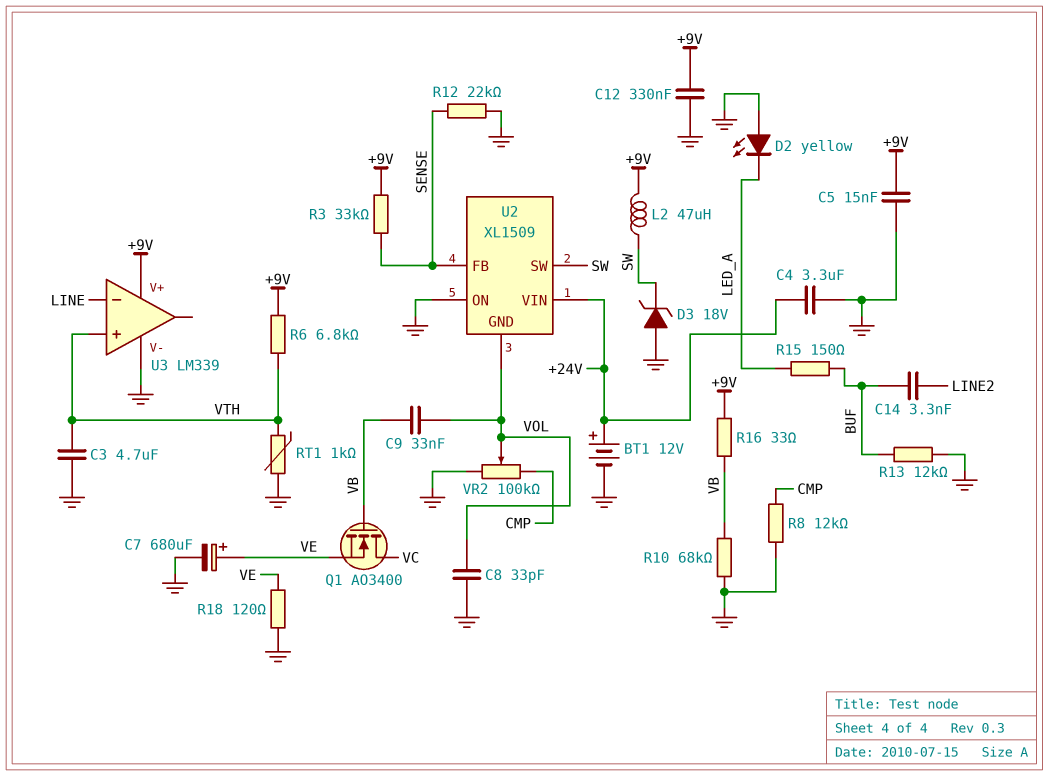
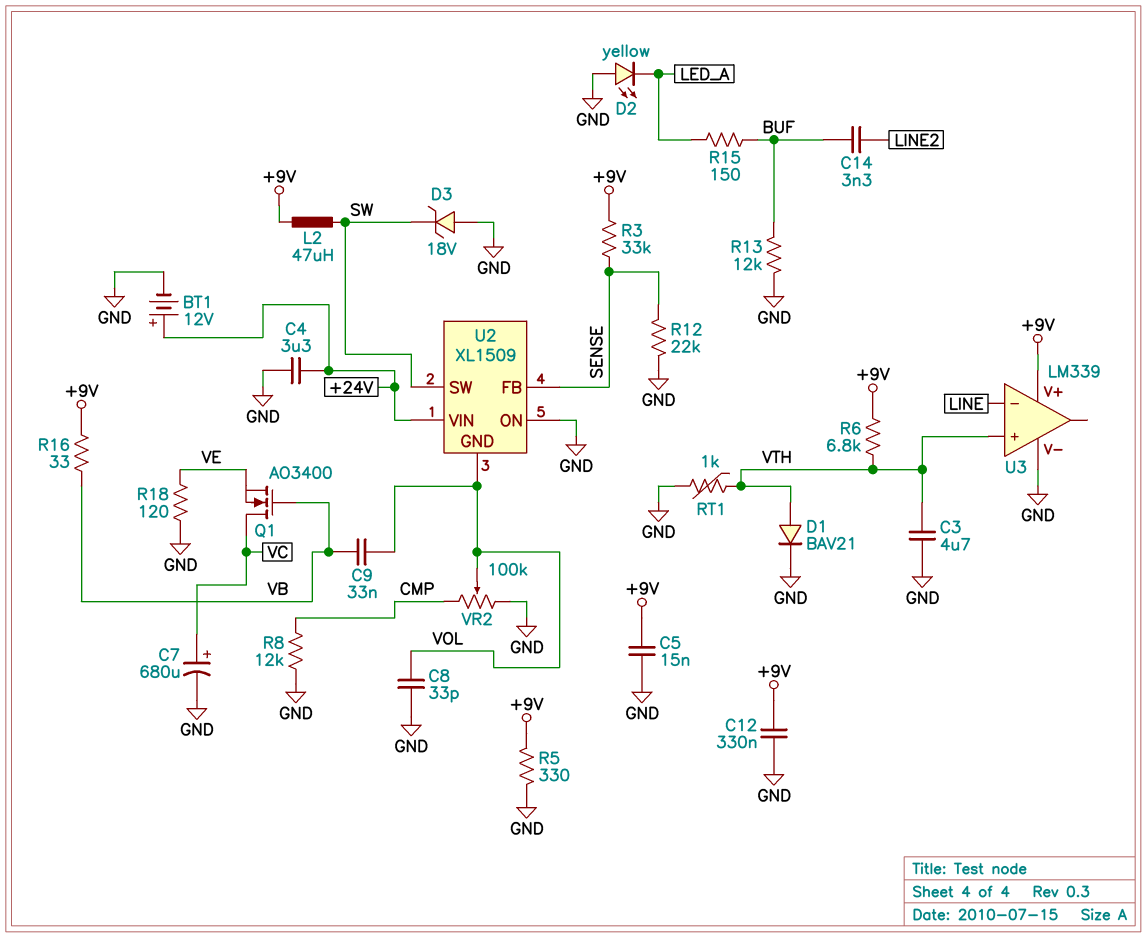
C7: 680uF (plus VE, minus GND) -> 680uF (plus VC, minus GND)
D1: none -> diode BAV21 (A VTH, K GND)
R5: none -> 330 (+9V, GND)
R10: 68k (GND, VB) -> none

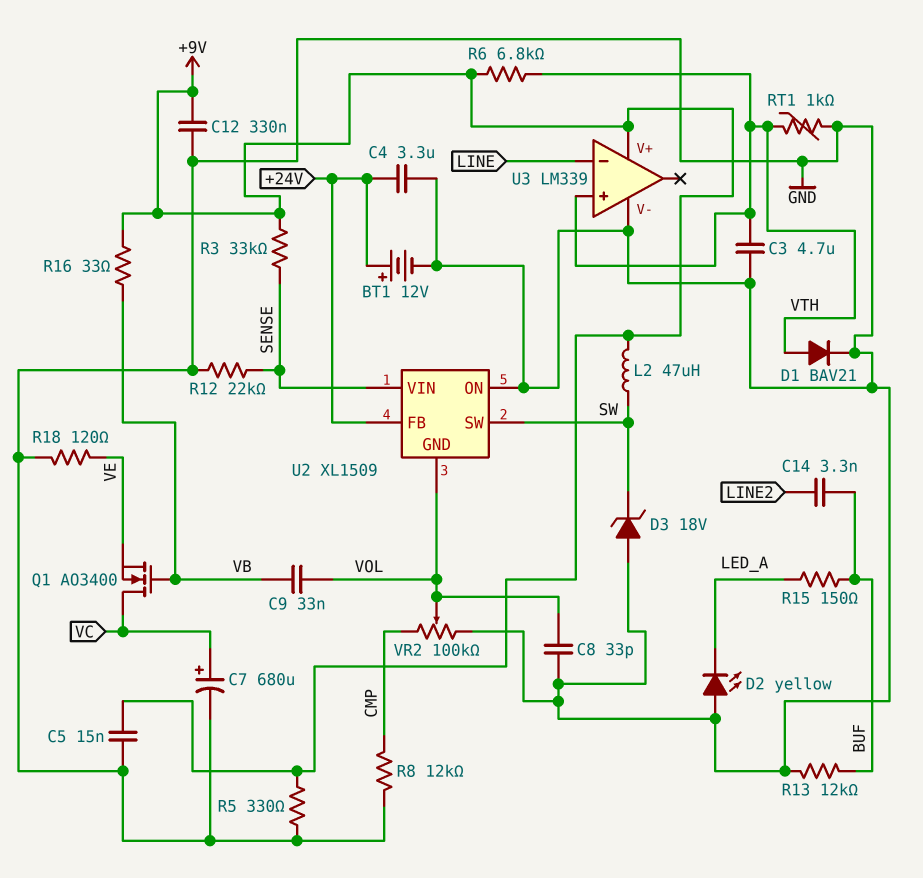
U2 pin FB: SENSE -> +24V
U2 pin VIN: +24V -> SENSE

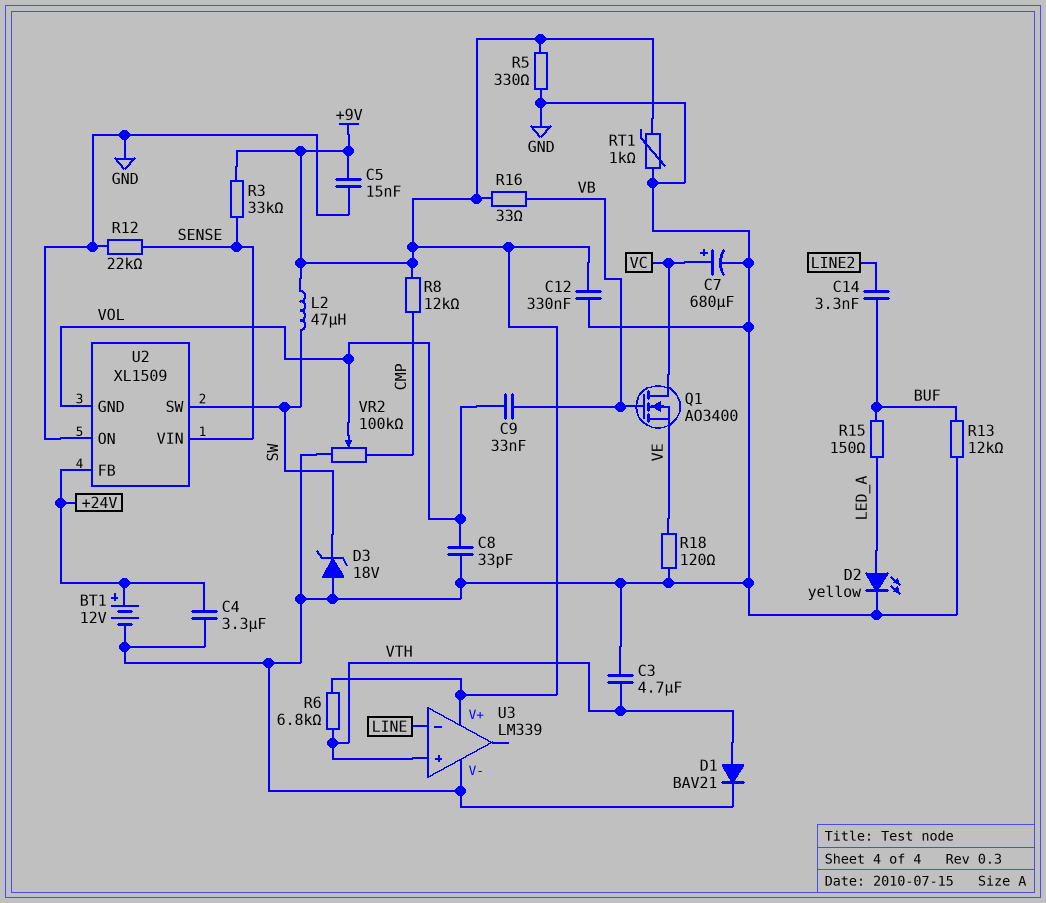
D2: LED yellow (A GND, K LED_A) -> LED yellow (A LED_A, K GND)
R8: 12k (CMP, GND) -> 12k (+9V, CMP)
RT1: 1k (GND, VTH) -> 1k (+9V, GND)

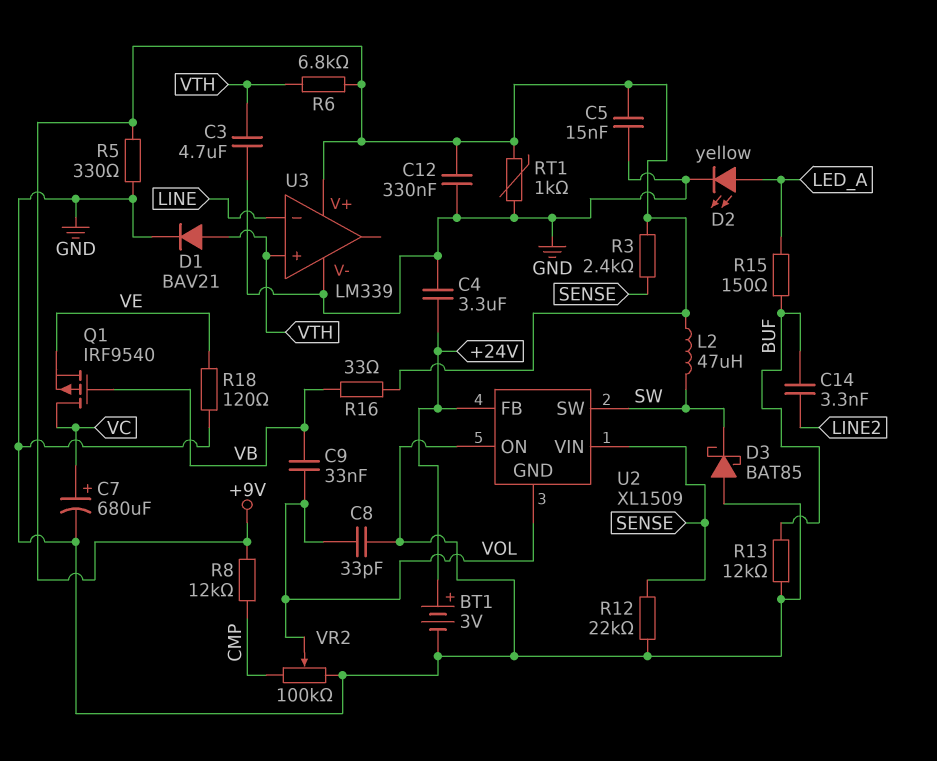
BT1: 12V (plus +24V, minus GND) -> 3V (plus +24V, minus GND)
D3: zener 18V (A GND, K SW) -> schottky BAT85 (A GND, K SW)
Q1: NMOS AO3400 (G VB, D VC, S VE) -> PMOS IRF9540 (G VB, D VC, S VE)
R3: 33k (+9V, SENSE) -> 2.4k (+9V, SENSE)

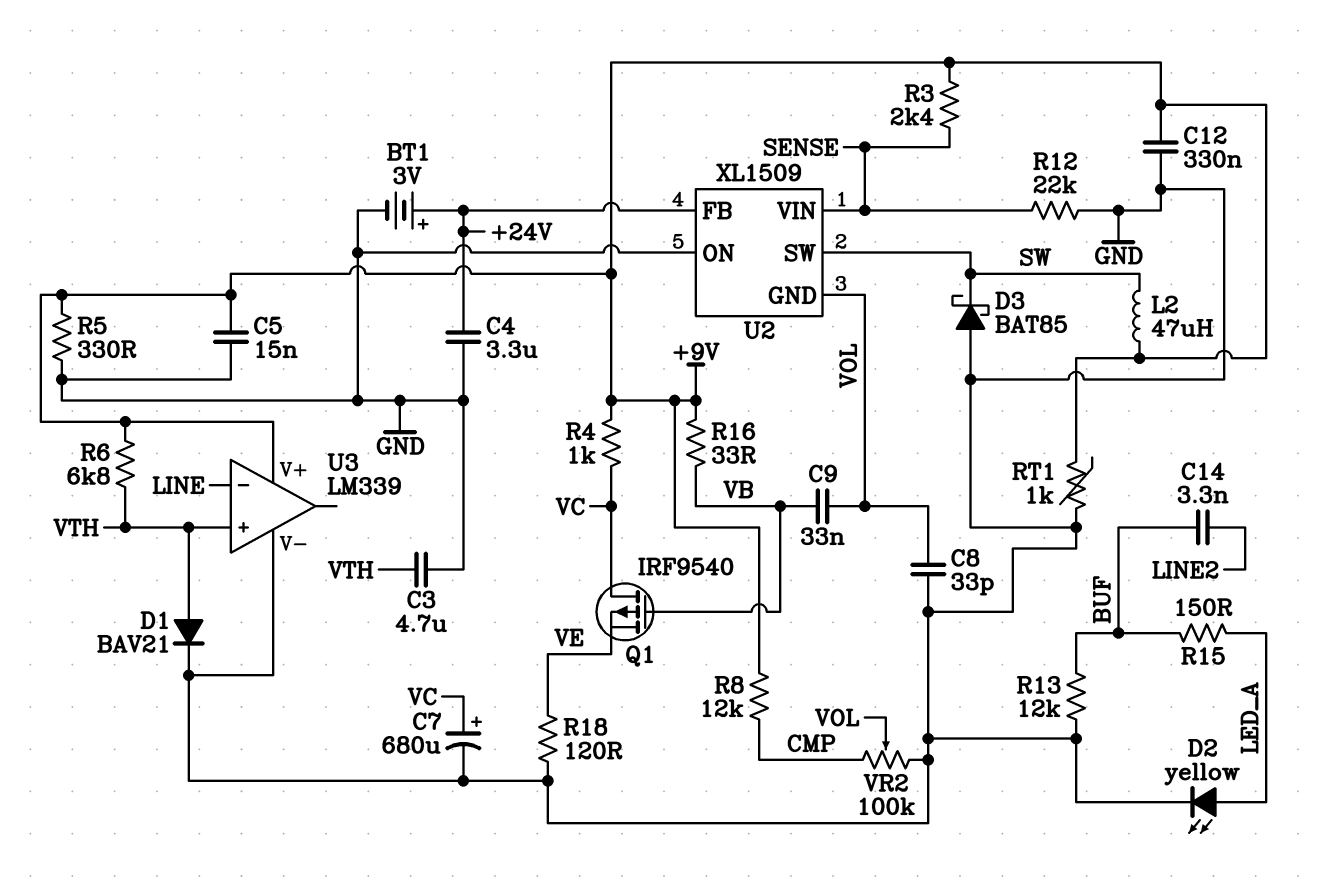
R4: none -> 1k (+9V, VC)

